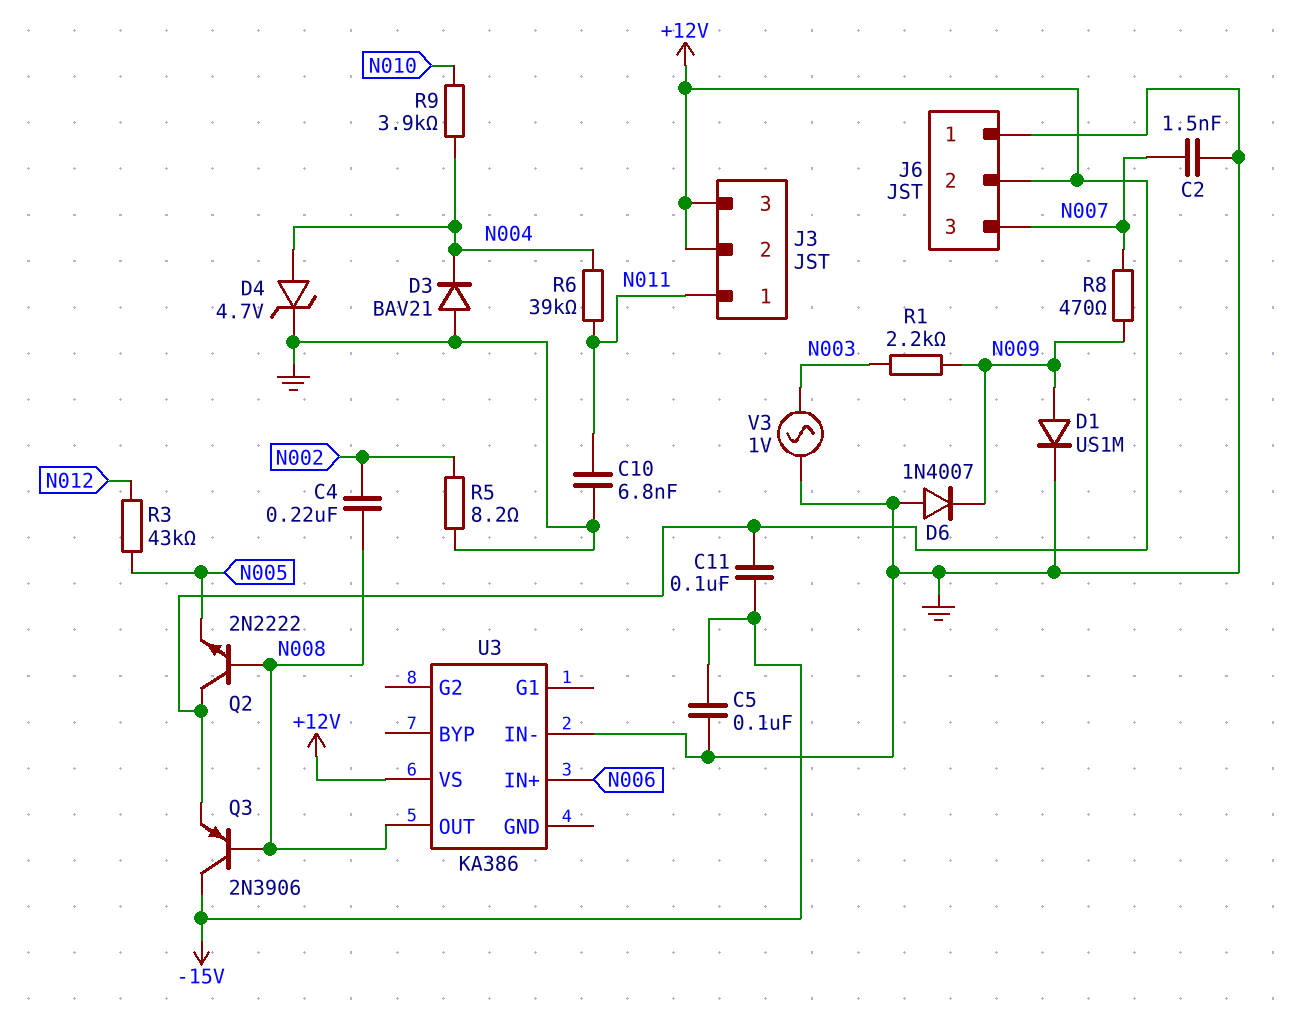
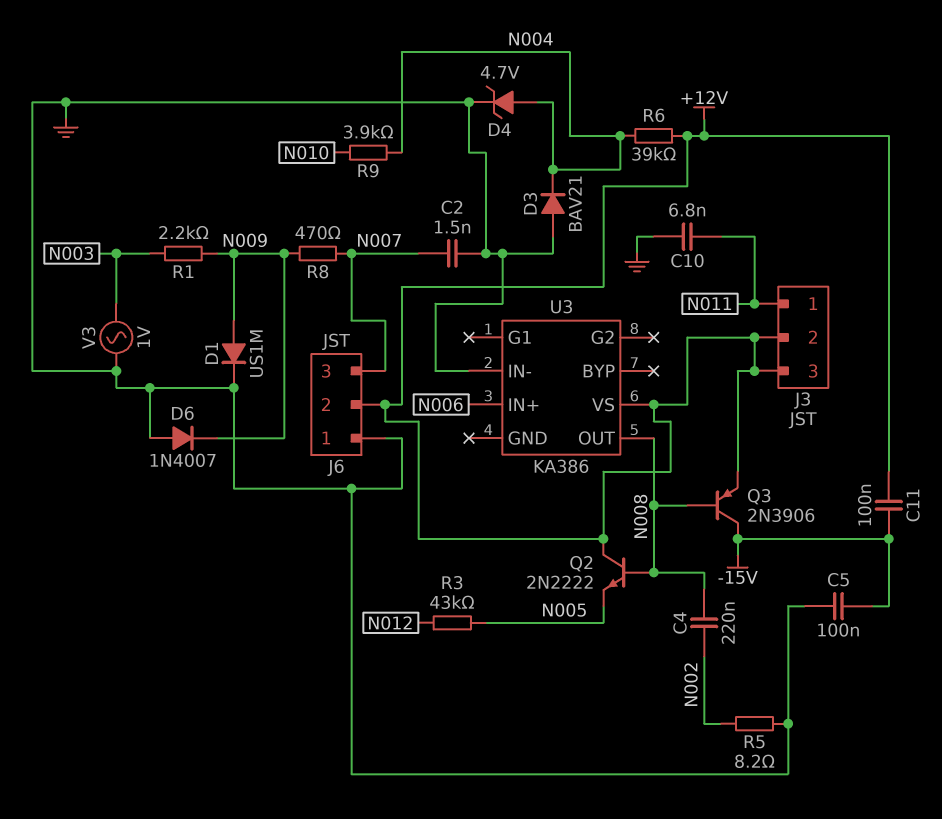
R6: 39k (N004, N011) -> 39k (+12V, N004)

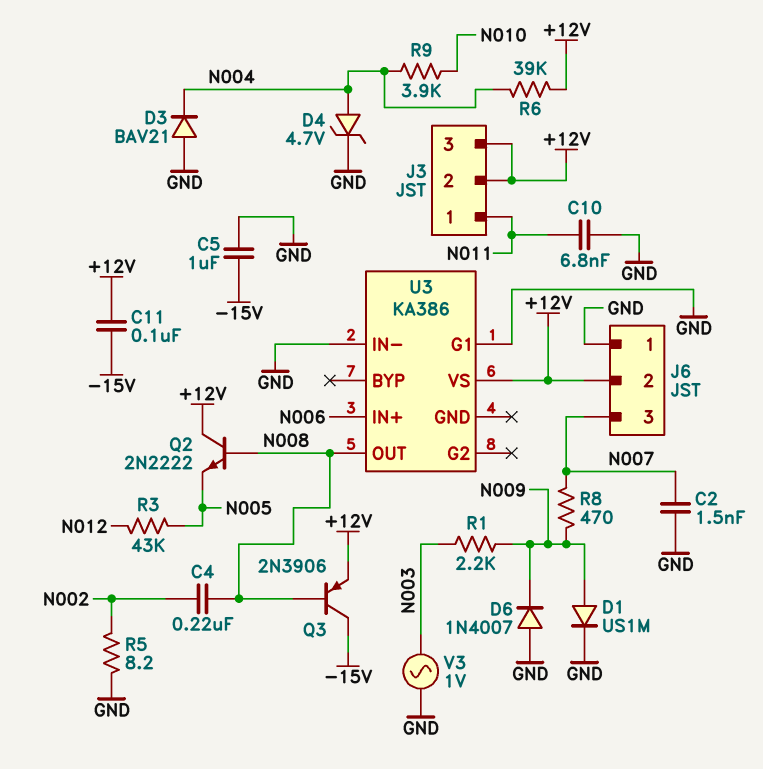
C5: 100nF (-15V, GND) -> 1uF (-15V, GND)
U3 pin G1: none -> GND

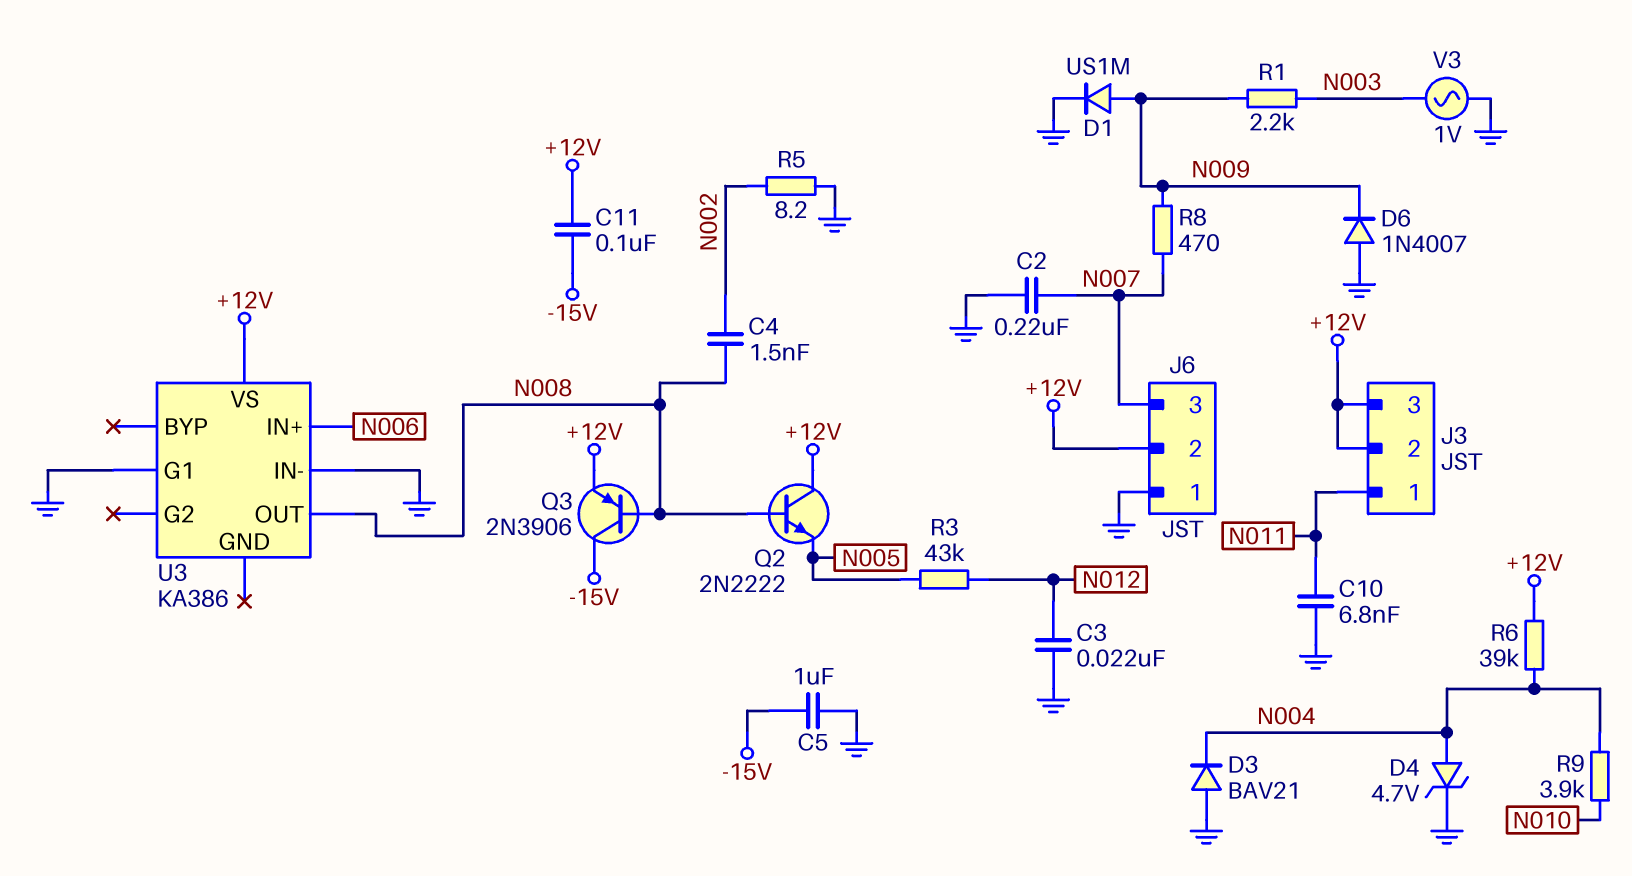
C2: 1.5nF (GND, N007) -> 220nF (GND, N007)
C3: none -> 22nF (GND, N012)
C4: 220nF (N002, N008) -> 1.5nF (N002, N008)

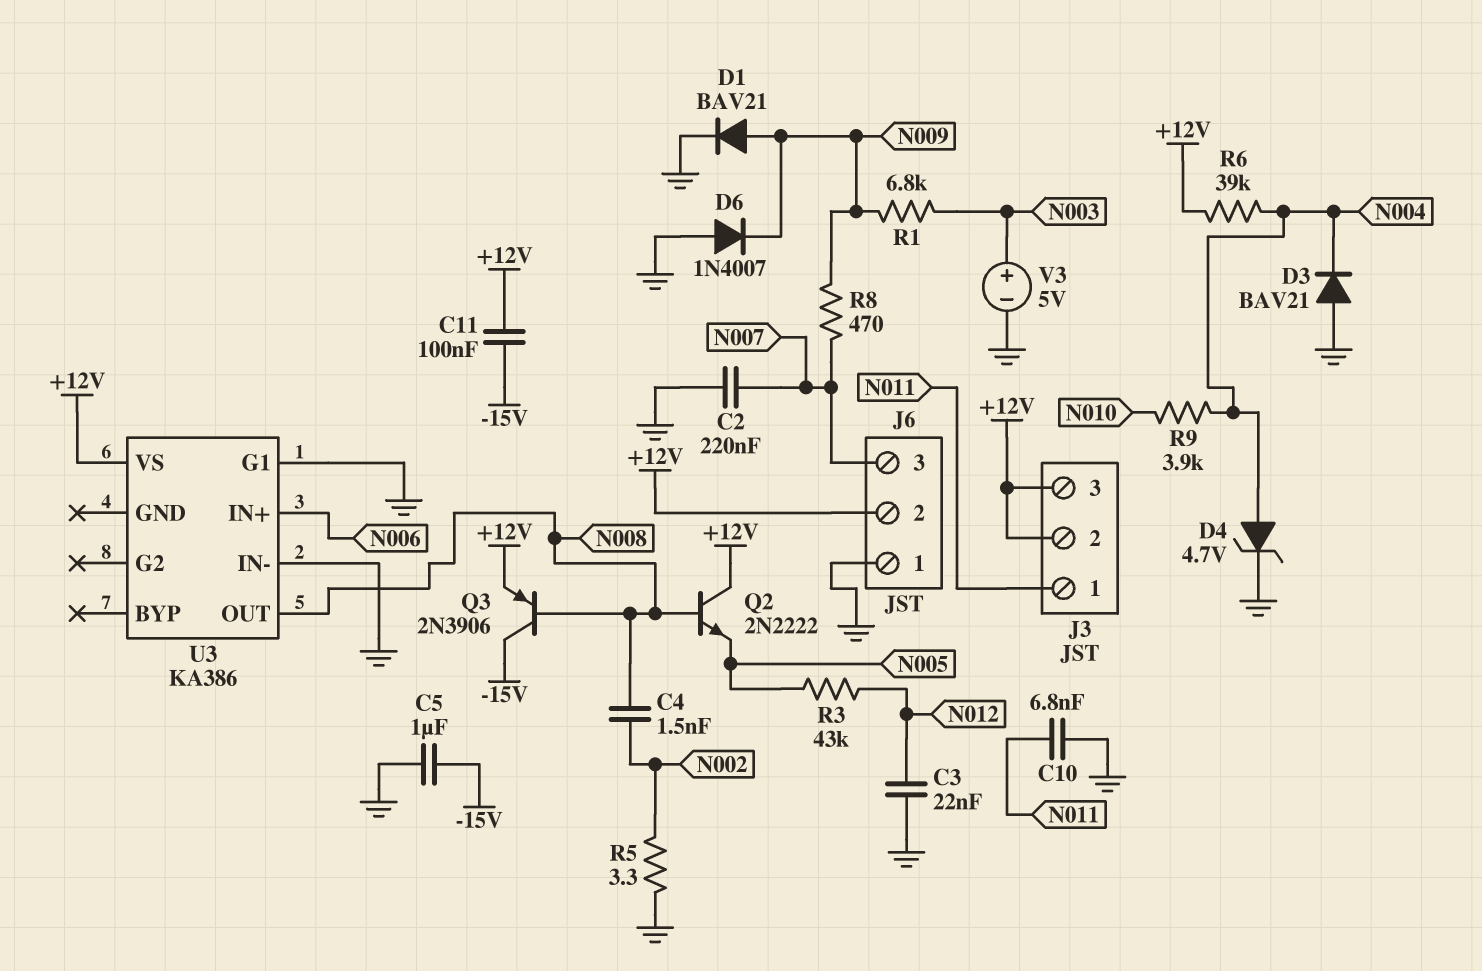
D1: diode US1M (A N009, K GND) -> diode BAV21 (A N009, K GND)
R1: 2.2k (N003, N009) -> 6.8k (N003, N009)
R5: 8.2 (GND, N002) -> 3.3 (GND, N002)
V3: AC 1V (GND, N003) -> 5V (plus N003, minus GND)

